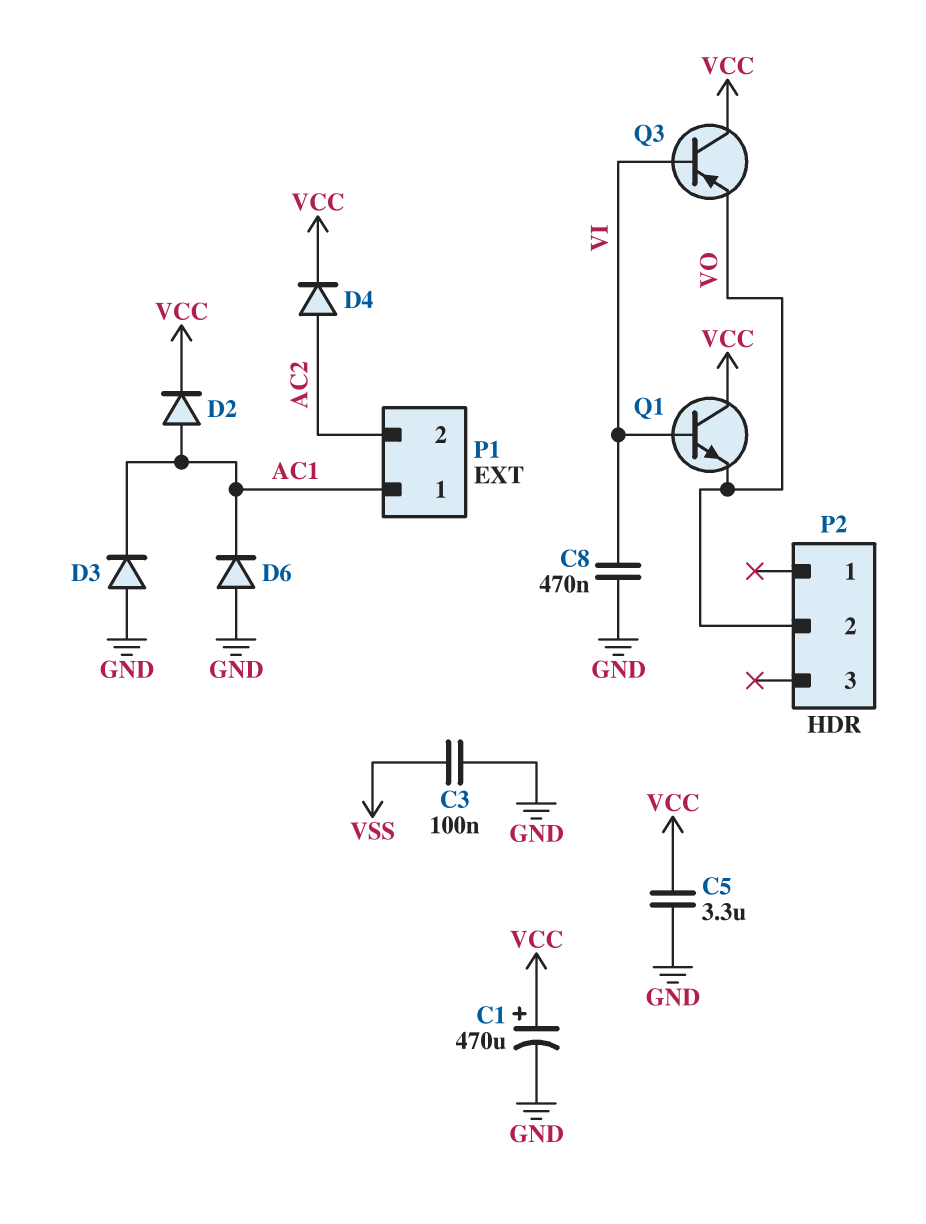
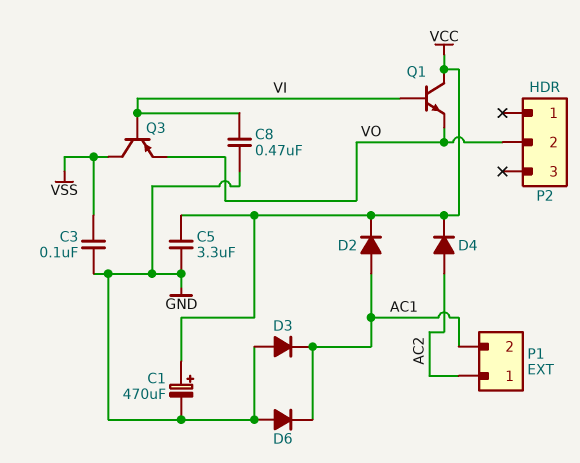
P1 pin 1: AC1 -> AC2
P1 pin 2: AC2 -> AC1
Q3: PNP (B VI, C VCC, E VO) -> PNP (B VI, C VSS, E VO)

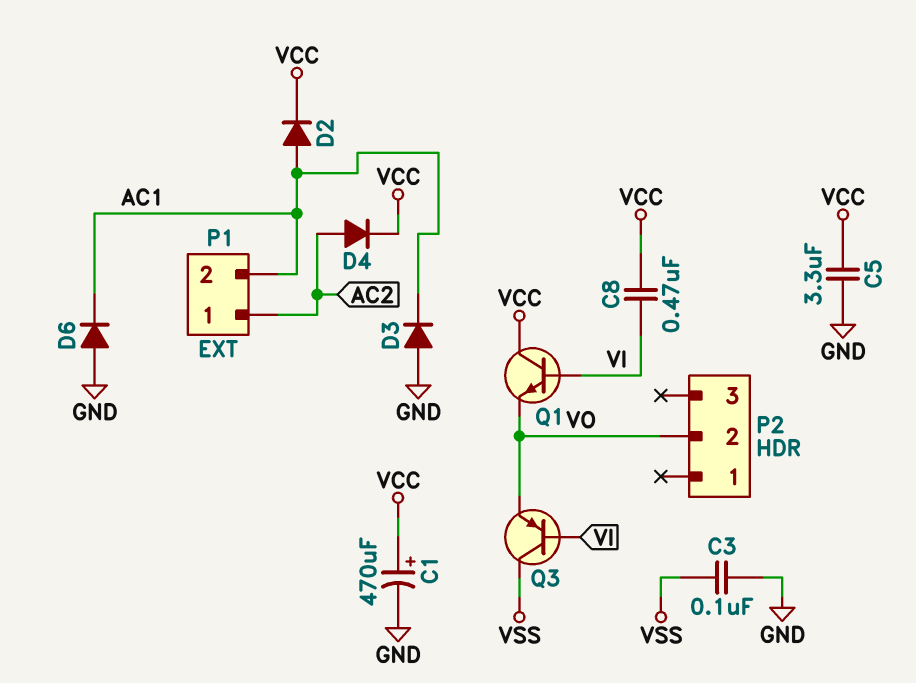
C8: 470nF (GND, VI) -> 470nF (VCC, VI)

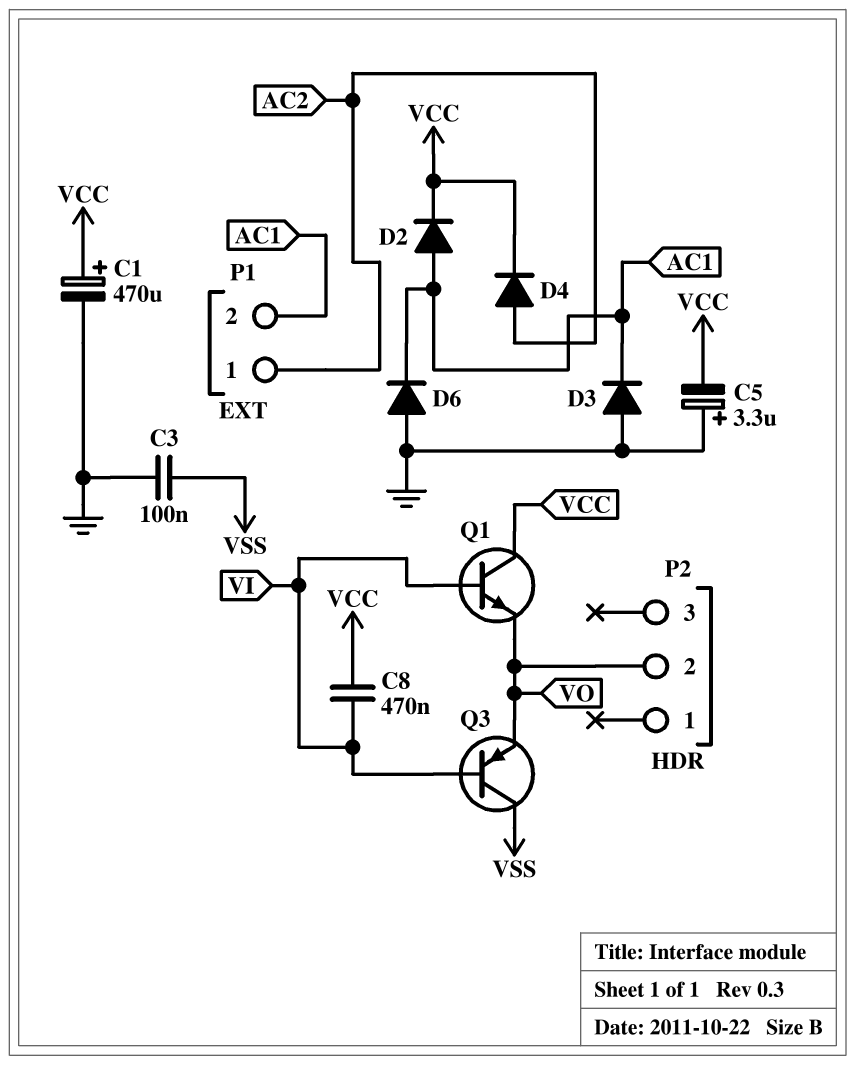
C5: 3.3uF (GND, VCC) -> 3.3uF (plus GND, minus VCC)

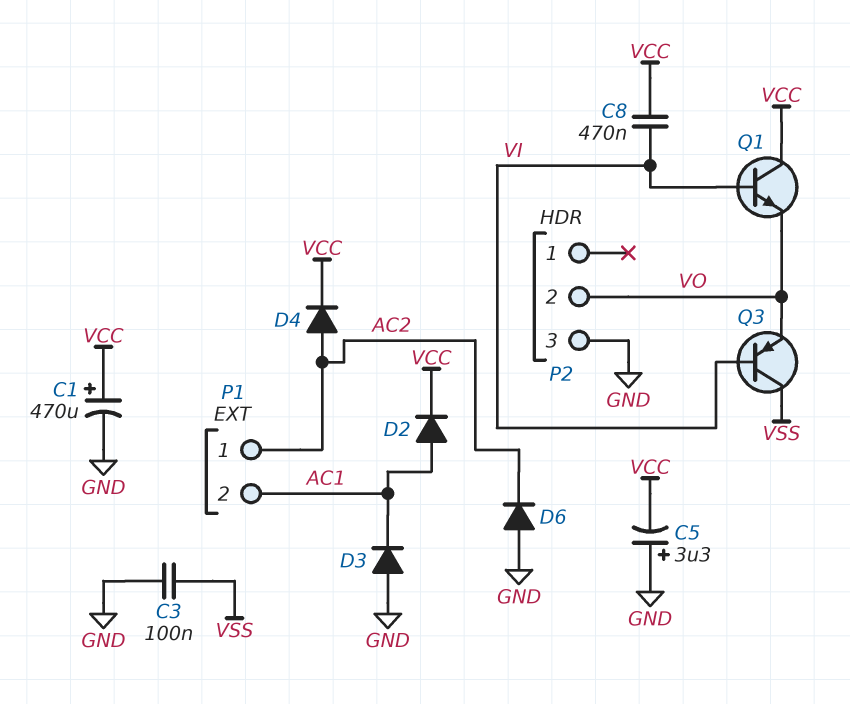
D6: diode (A GND, K AC1) -> diode (A GND, K AC2)
P2 pin 3: none -> GND

